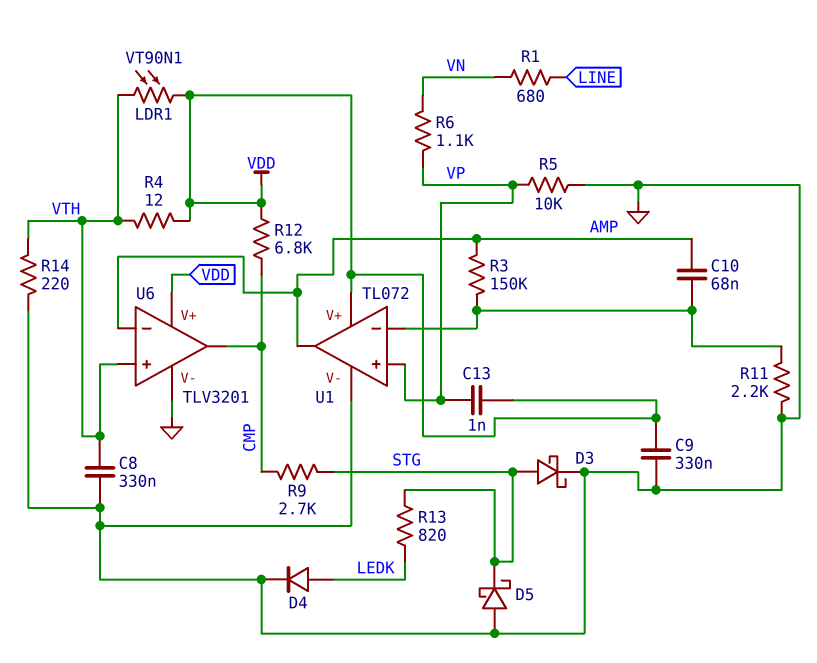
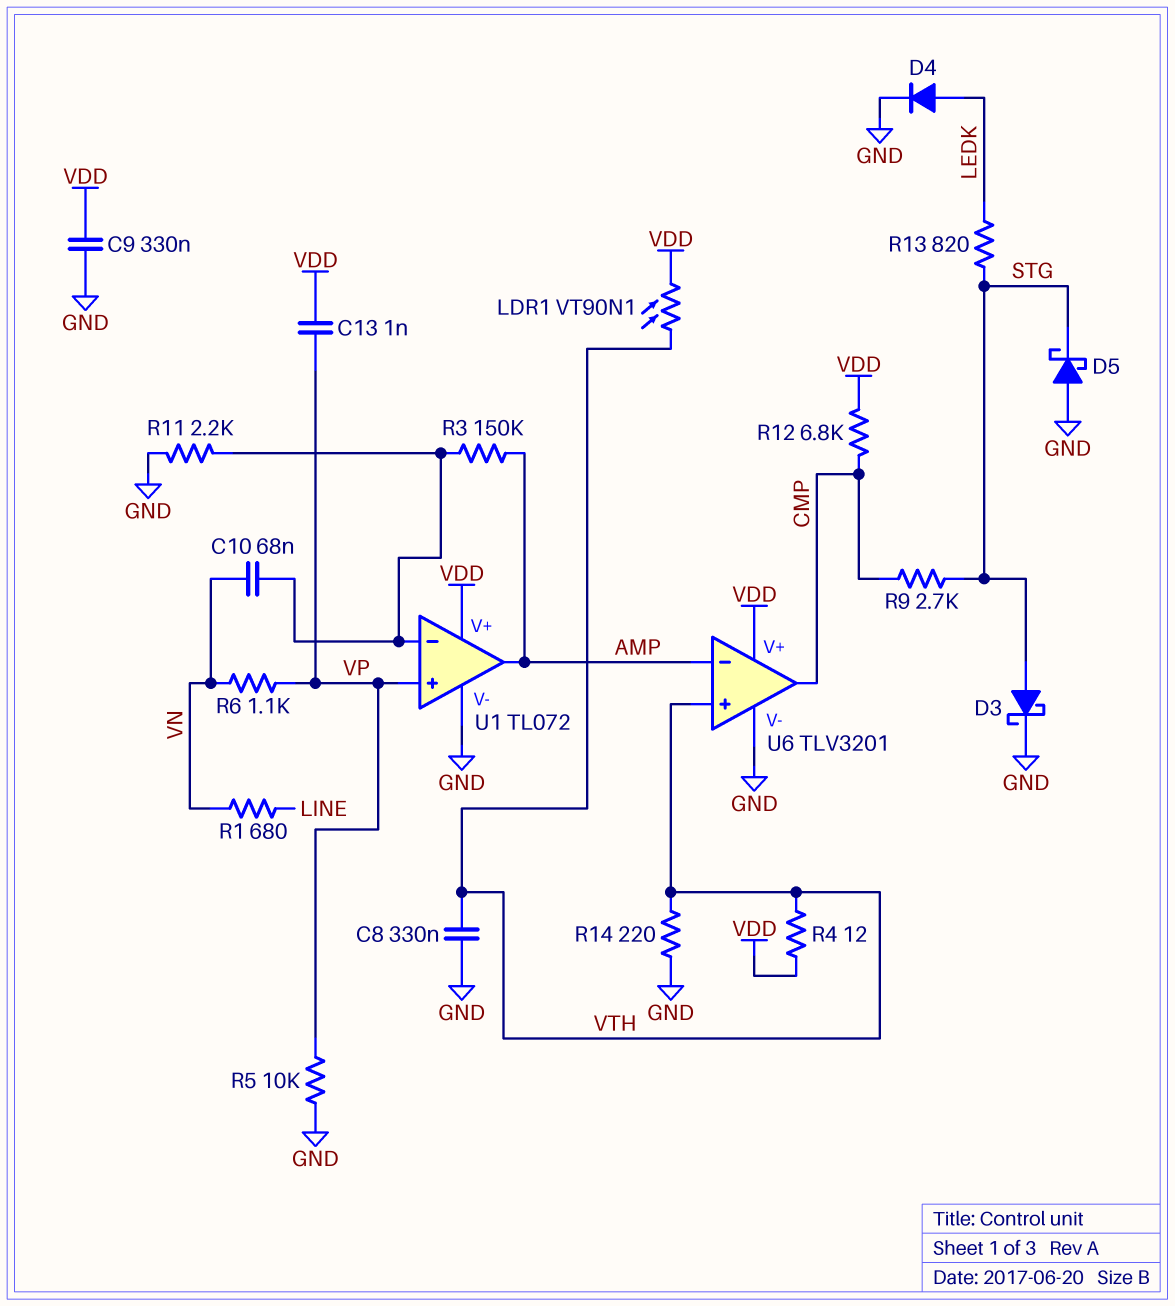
C10: 68nF (AMP, U1/in-) -> 68nF (U1/in-, VN)

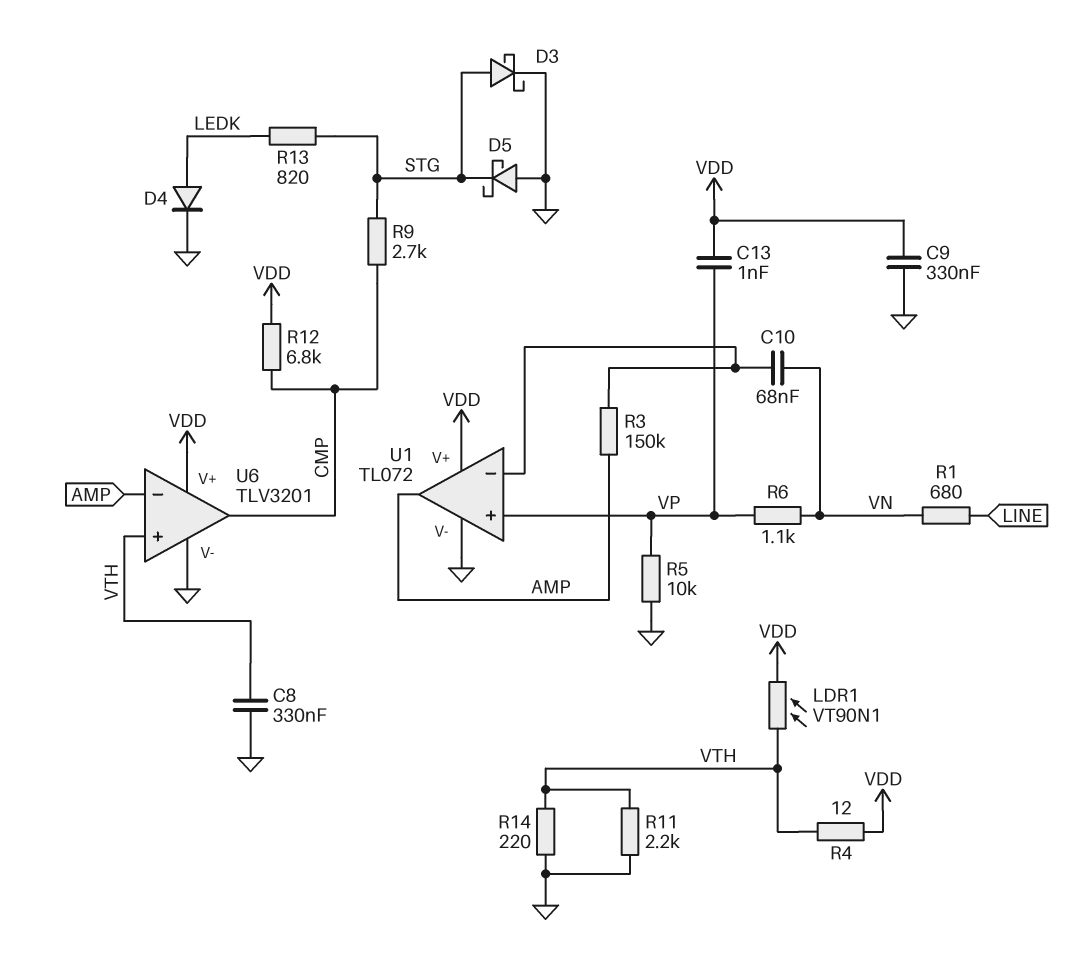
R11: 2.2k (GND, U1/in-) -> 2.2k (GND, VTH)

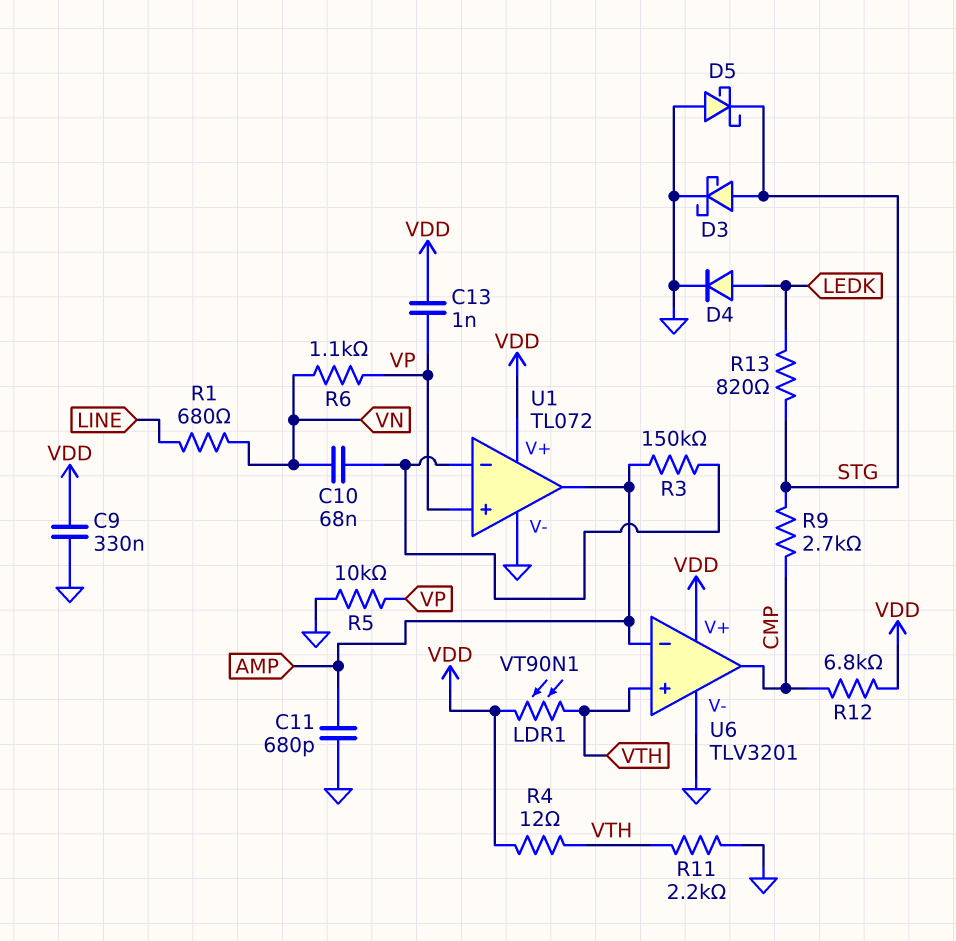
C8: 330nF (GND, VTH) -> none
C11: none -> 680pF (AMP, GND)
R14: 220 (GND, VTH) -> none

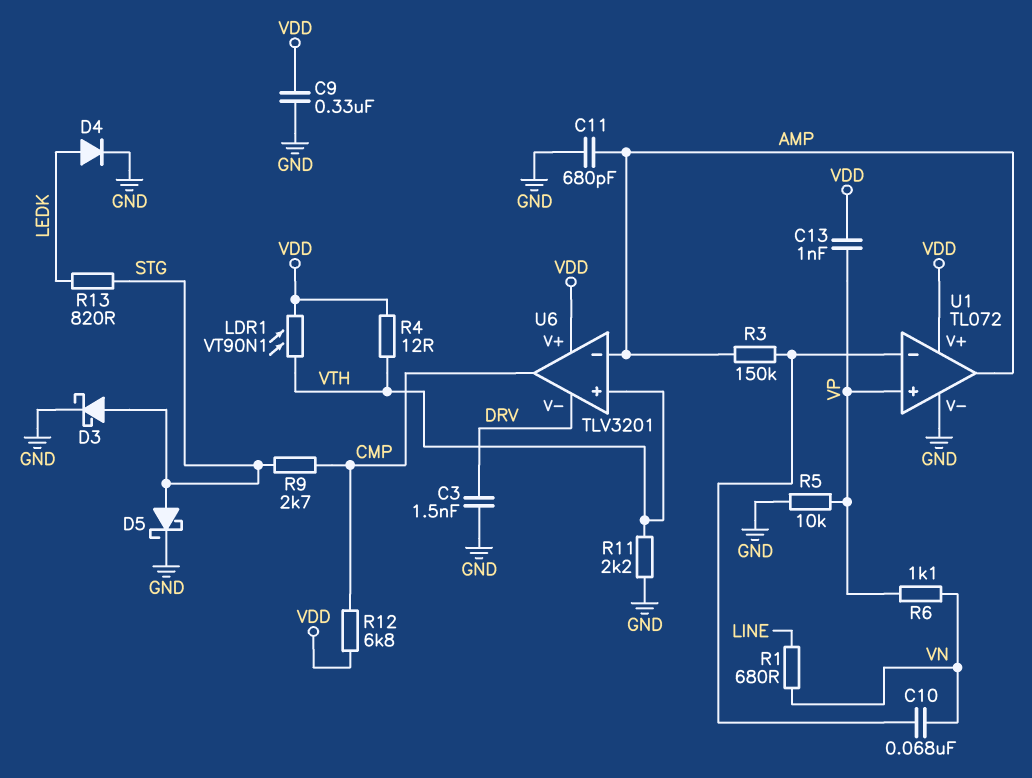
C3: none -> 1.5nF (DRV, GND)
D5: schottky (A GND, K STG) -> schottky (A STG, K GND)
U6 pin V-: GND -> DRV

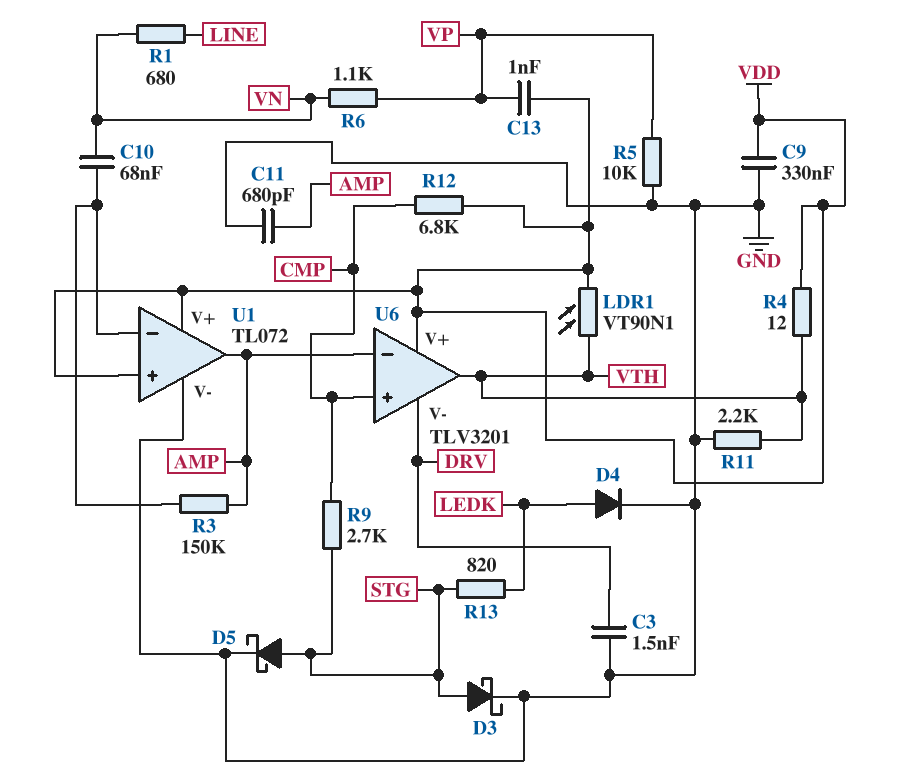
U1 pin in+: VP -> VDD
U6 pin in+: VTH -> CMP
U6 pin out: CMP -> VTH

